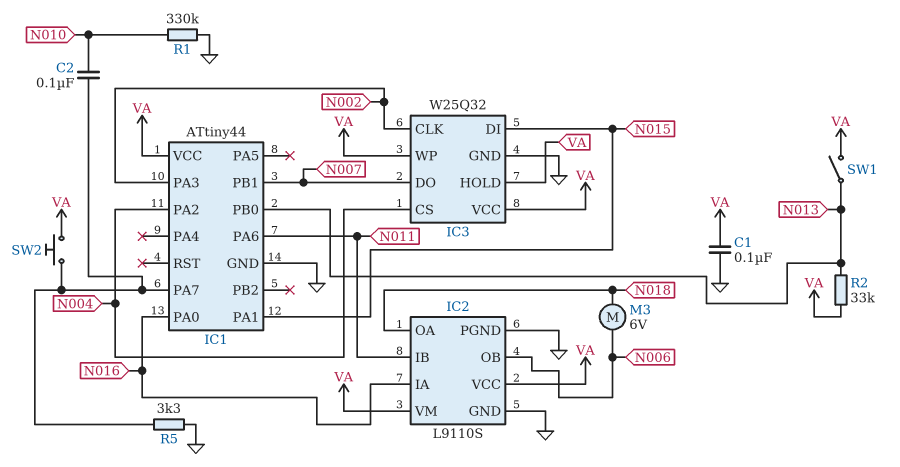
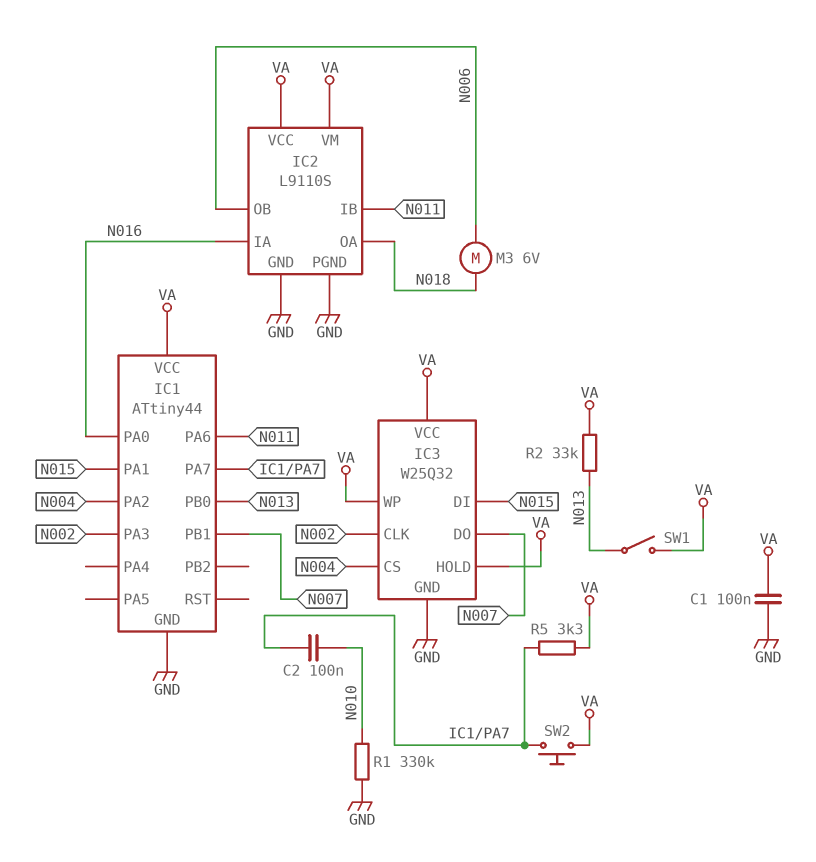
R5: 3.3k (GND, IC1/PA7) -> 3.3k (IC1/PA7, VA)

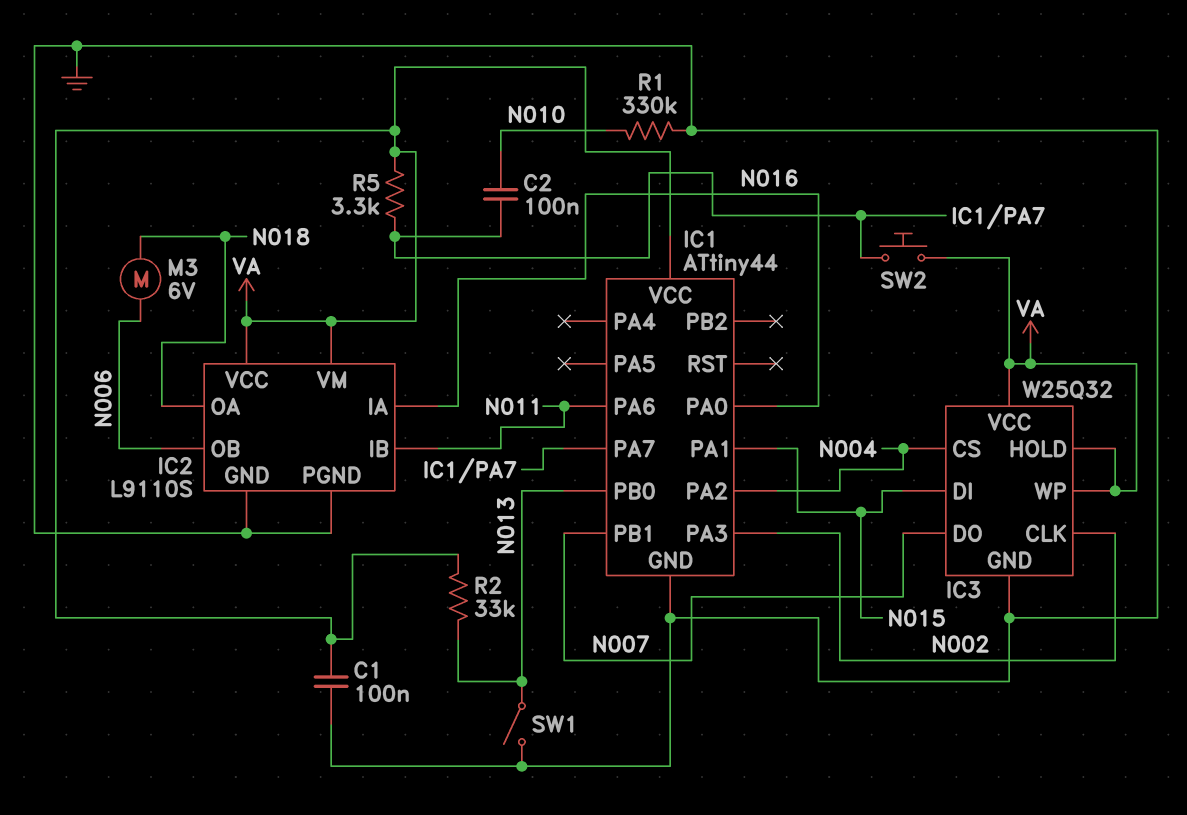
SW1: switch (N013, VA) -> switch (GND, N013)

